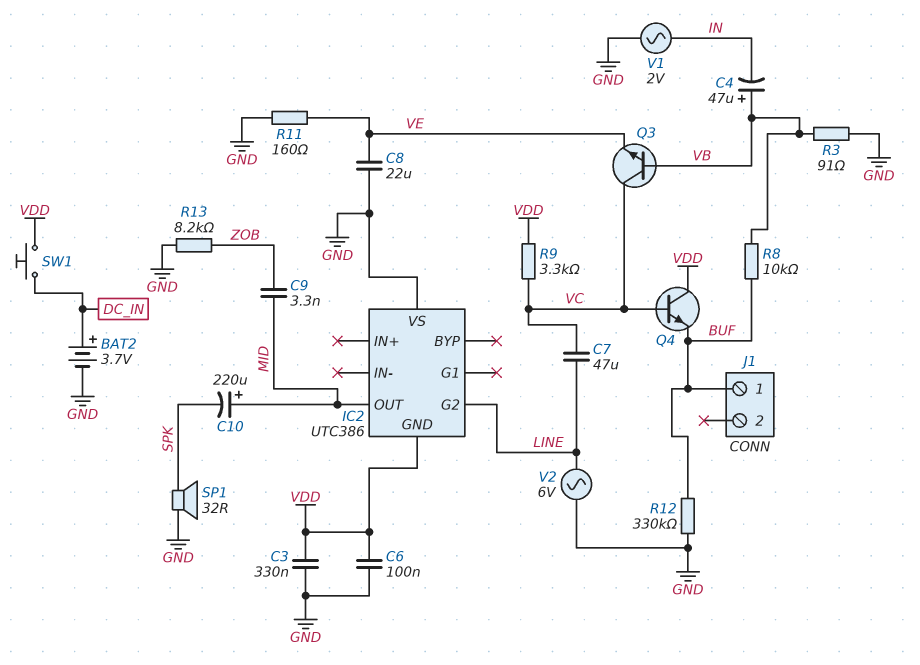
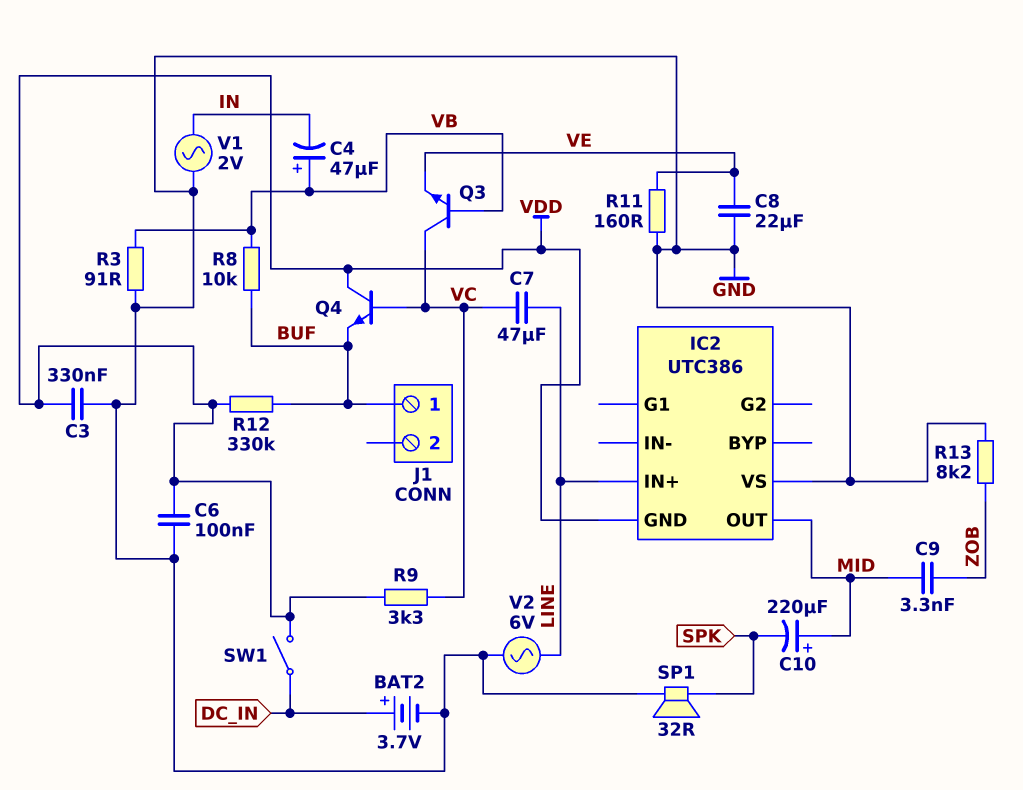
IC2 pin G2: LINE -> none
IC2 pin IN+: none -> LINE
R12: 330k (BUF, GND) -> 330k (BUF, VDD)
SW1: button (DC_IN, VDD) -> switch (DC_IN, VDD)

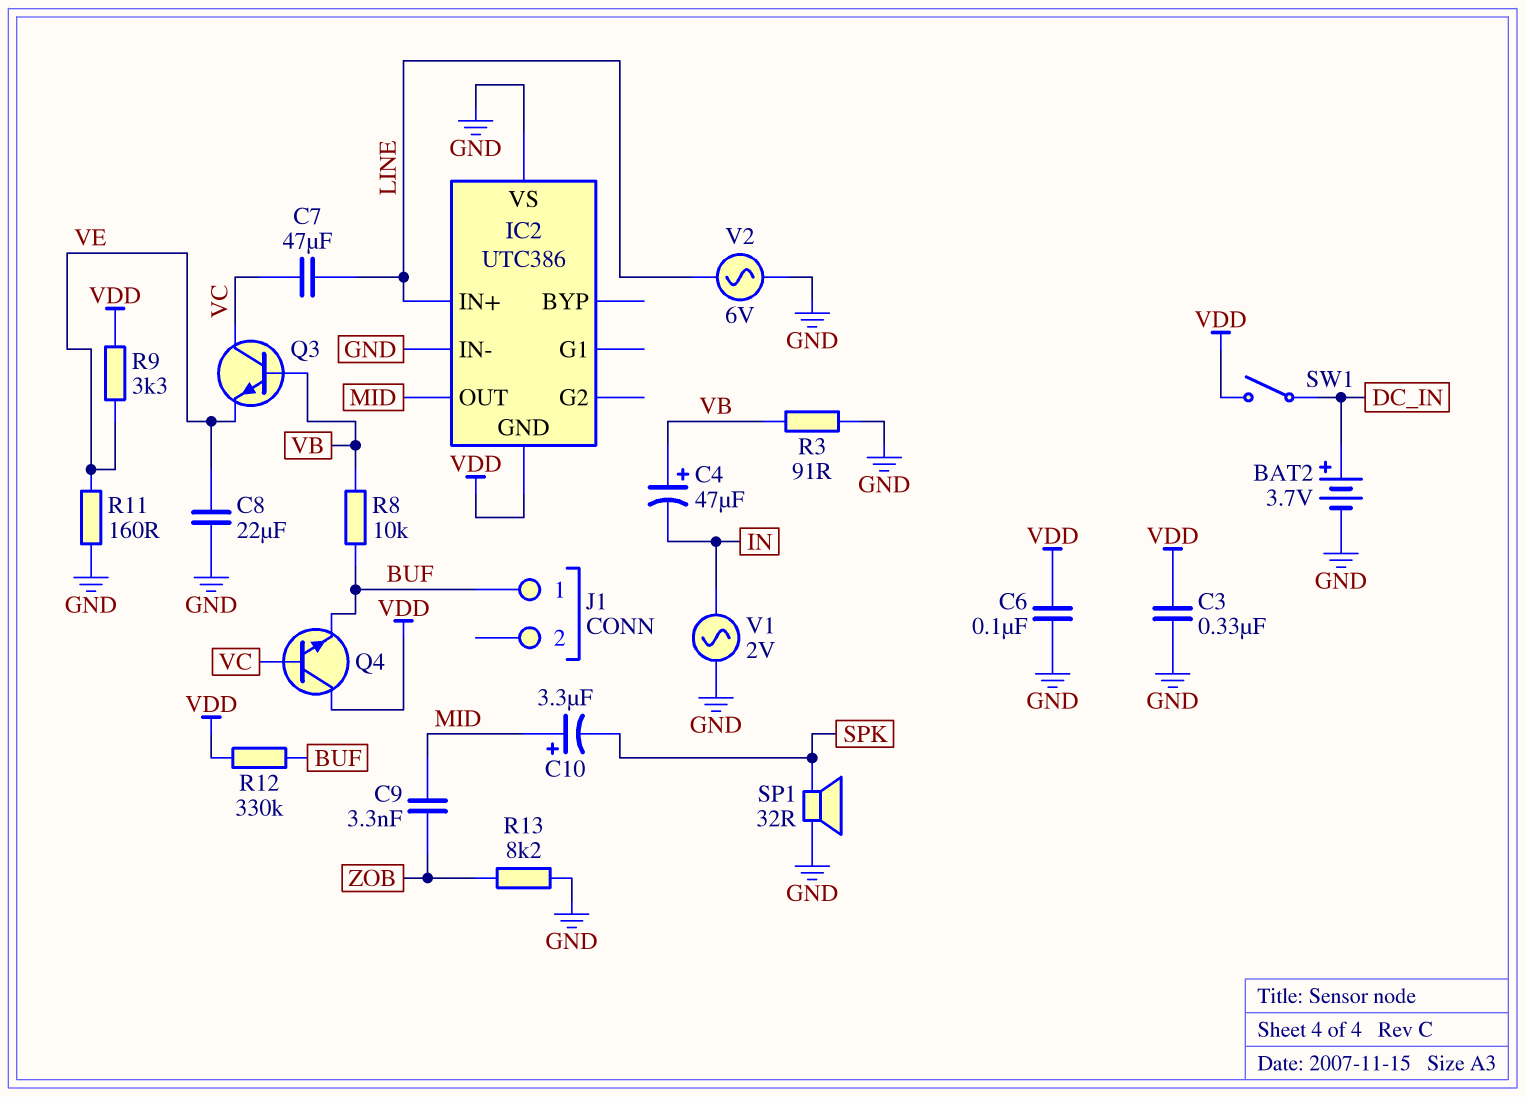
C10: 220uF (plus MID, minus SPK) -> 3.3uF (plus MID, minus SPK)
IC2 pin IN-: none -> GND
R9: 3.3k (VC, VDD) -> 3.3k (VDD, VE)

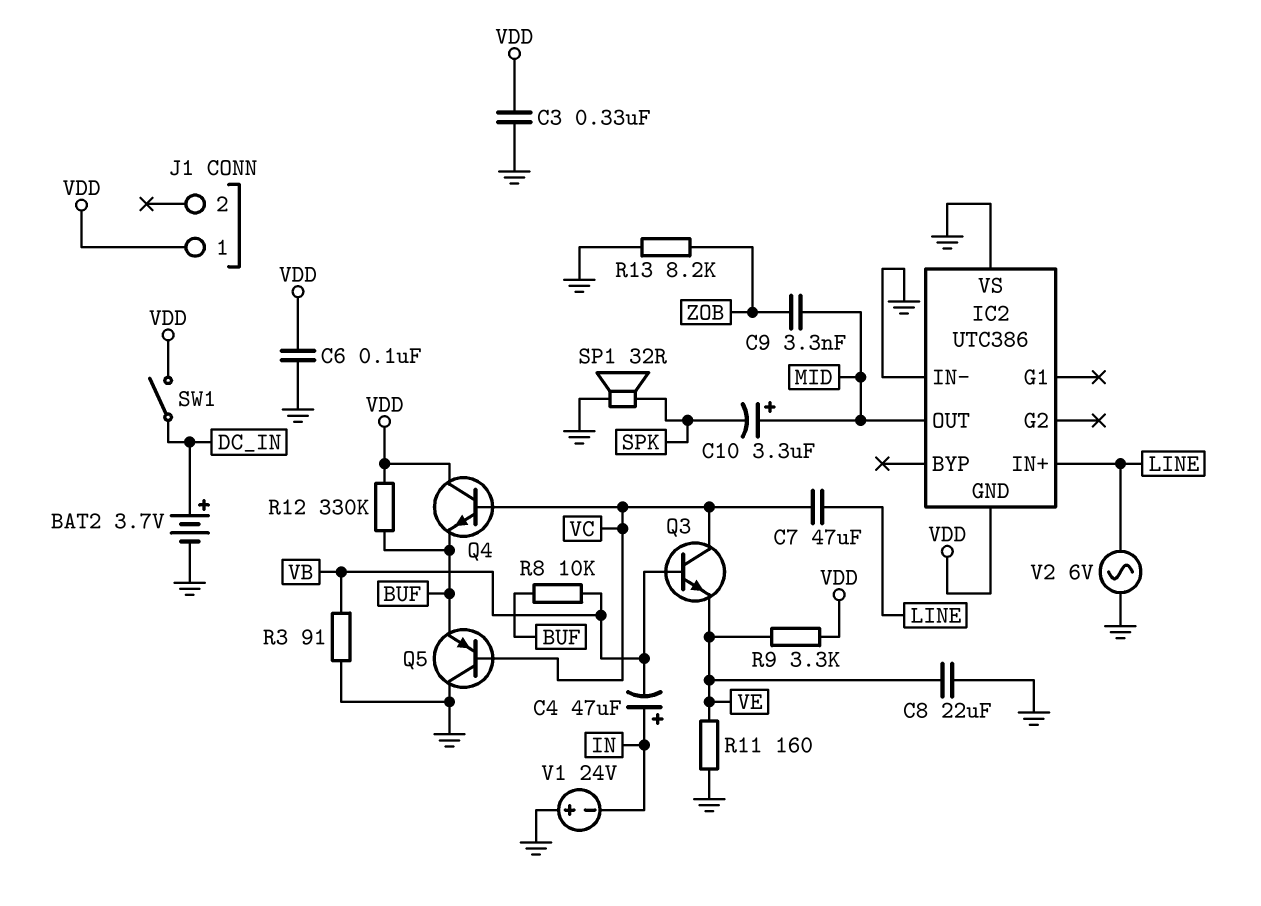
C4: 47uF (plus VB, minus IN) -> 47uF (plus IN, minus VB)
J1 pin 1: BUF -> VDD
Q5: none -> PNP (B VC, C GND, E BUF)
V1: AC 2V (GND, IN) -> 24V (plus GND, minus IN)

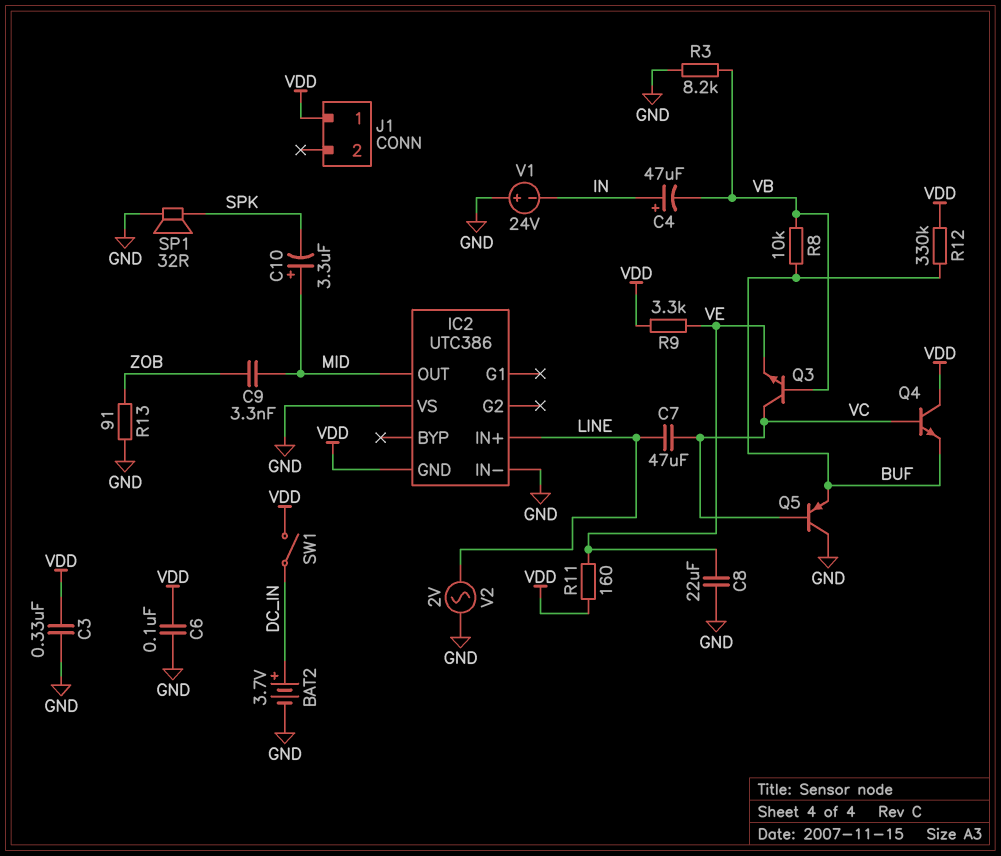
R3: 91 (GND, VB) -> 8.2k (GND, VB)
R11: 160 (GND, VE) -> 160 (VDD, VE)
R13: 8.2k (GND, ZOB) -> 91 (GND, ZOB)
V2: AC 6V (GND, LINE) -> AC 2V (GND, LINE)

